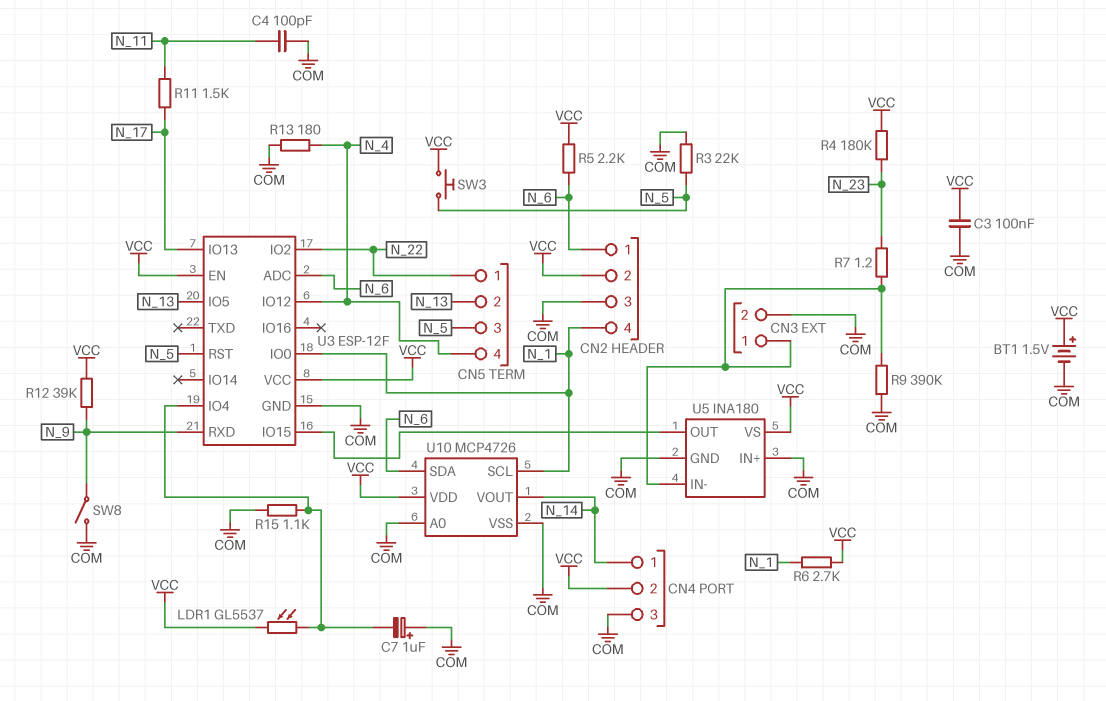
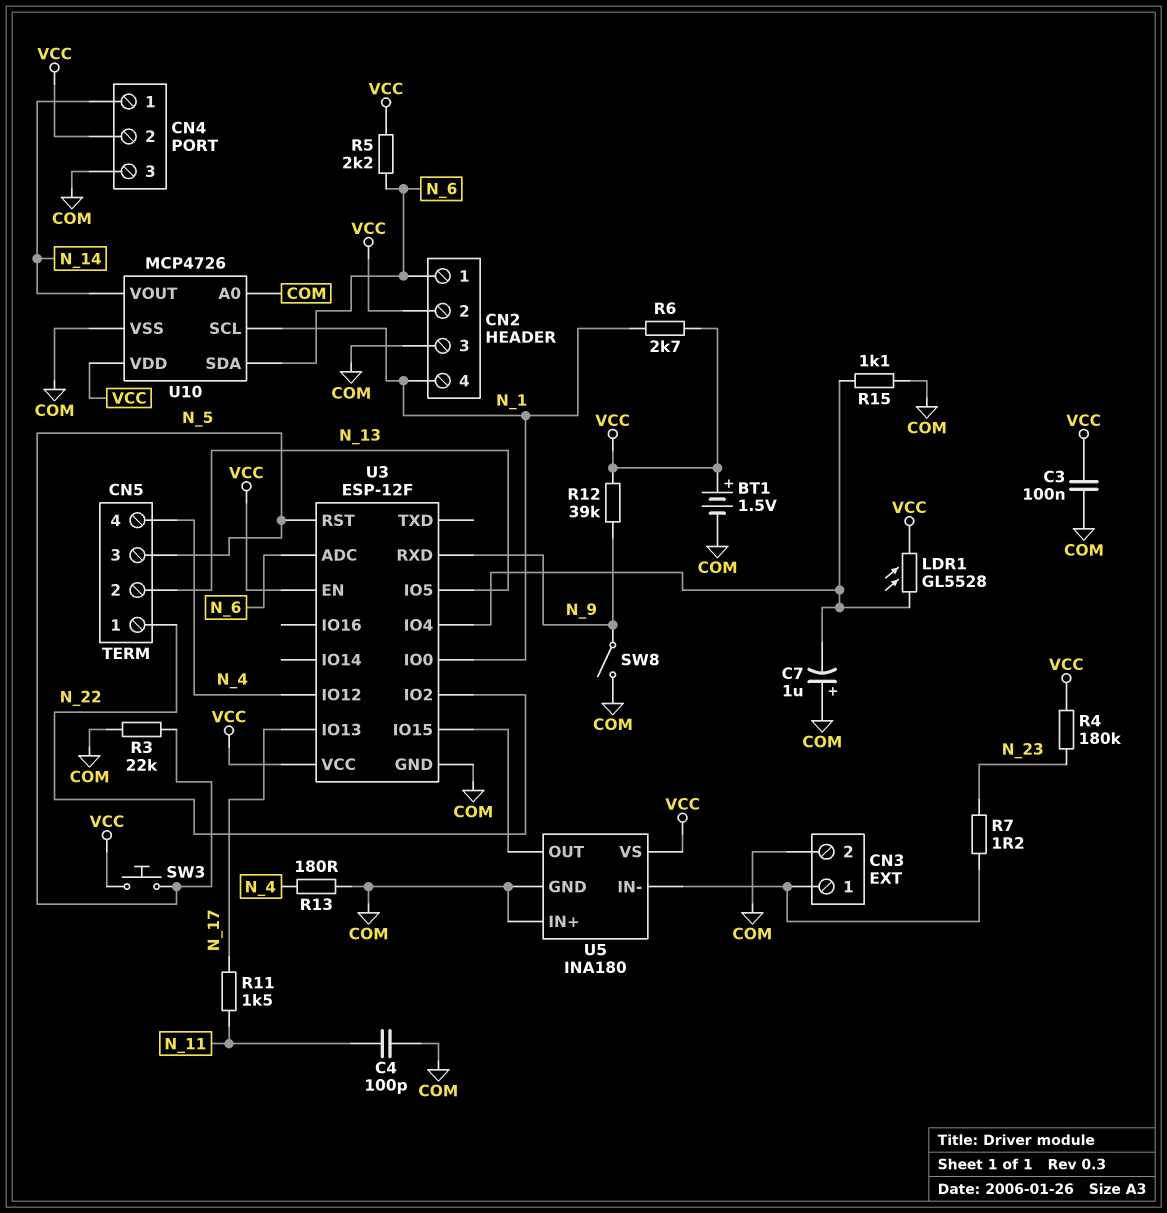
LDR1: GL5537 (U3/IO4, VCC) -> GL5528 (U3/IO4, VCC)
R9: 390k (CN3/1, COM) -> none

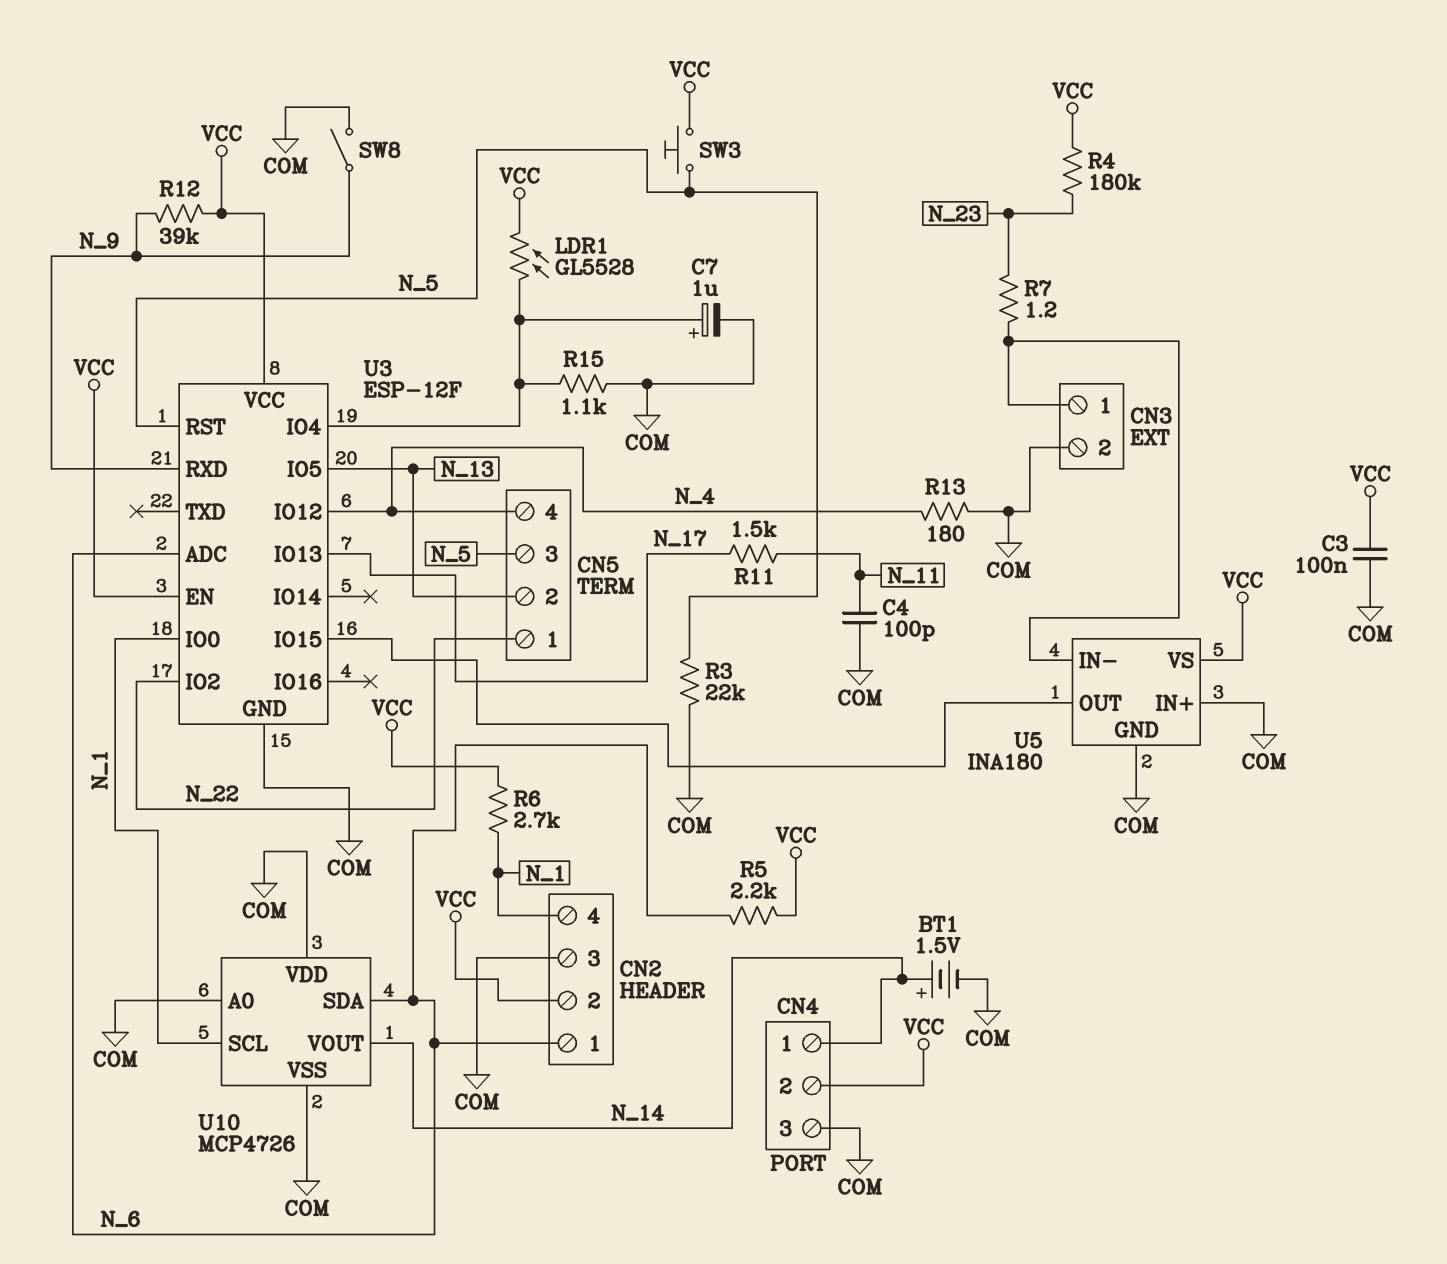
BT1: 1.5V (plus VCC, minus COM) -> 1.5V (plus N_14, minus COM)
C7: 1uF (plus COM, minus U3/IO4) -> 1uF (plus U3/IO4, minus COM)
U10 pin VDD: VCC -> COM

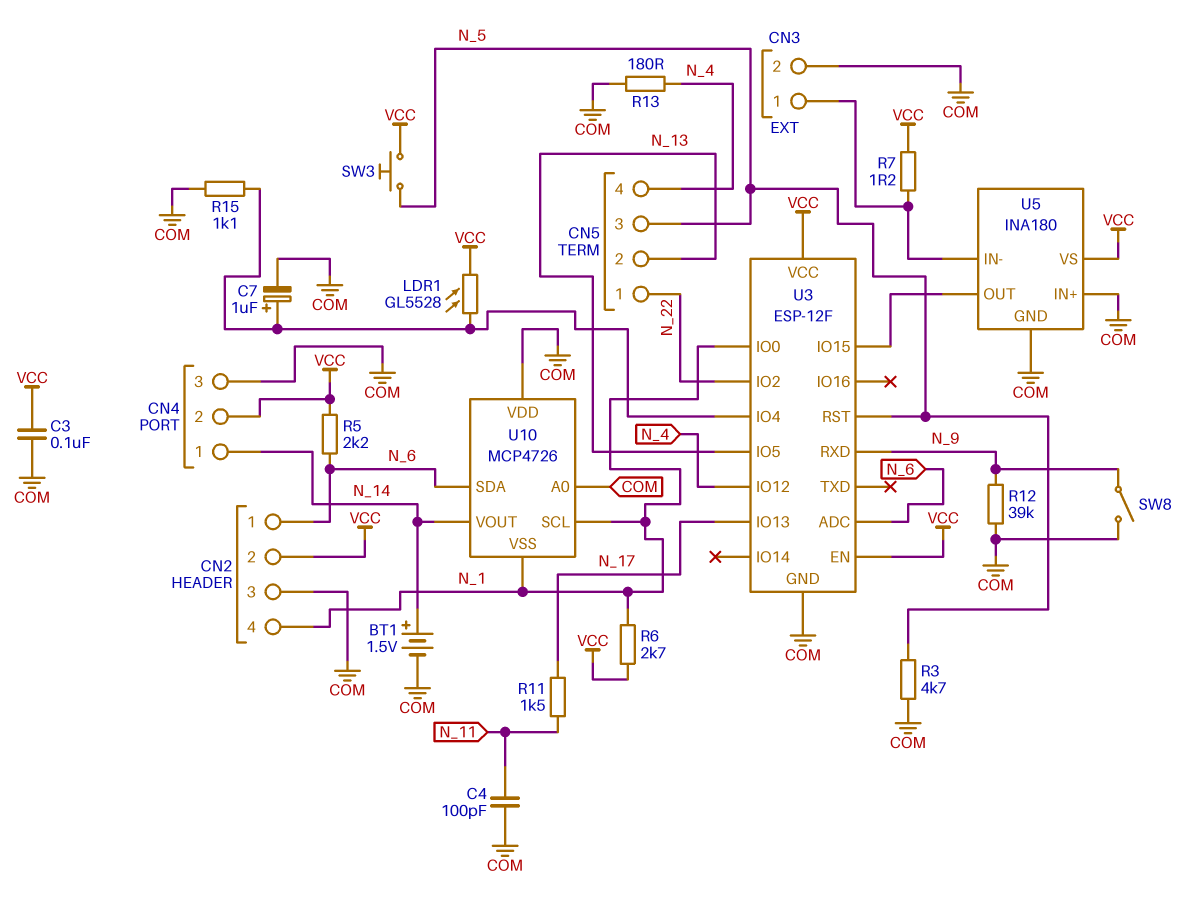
R3: 22k (COM, N_5) -> 4.7k (COM, N_5)
R4: 180k (N_23, VCC) -> none
R7: 1.2 (CN3/1, N_23) -> 1.2 (CN3/1, VCC)
R12: 39k (N_9, VCC) -> 39k (COM, N_9)
U10 pin VSS: COM -> N_1

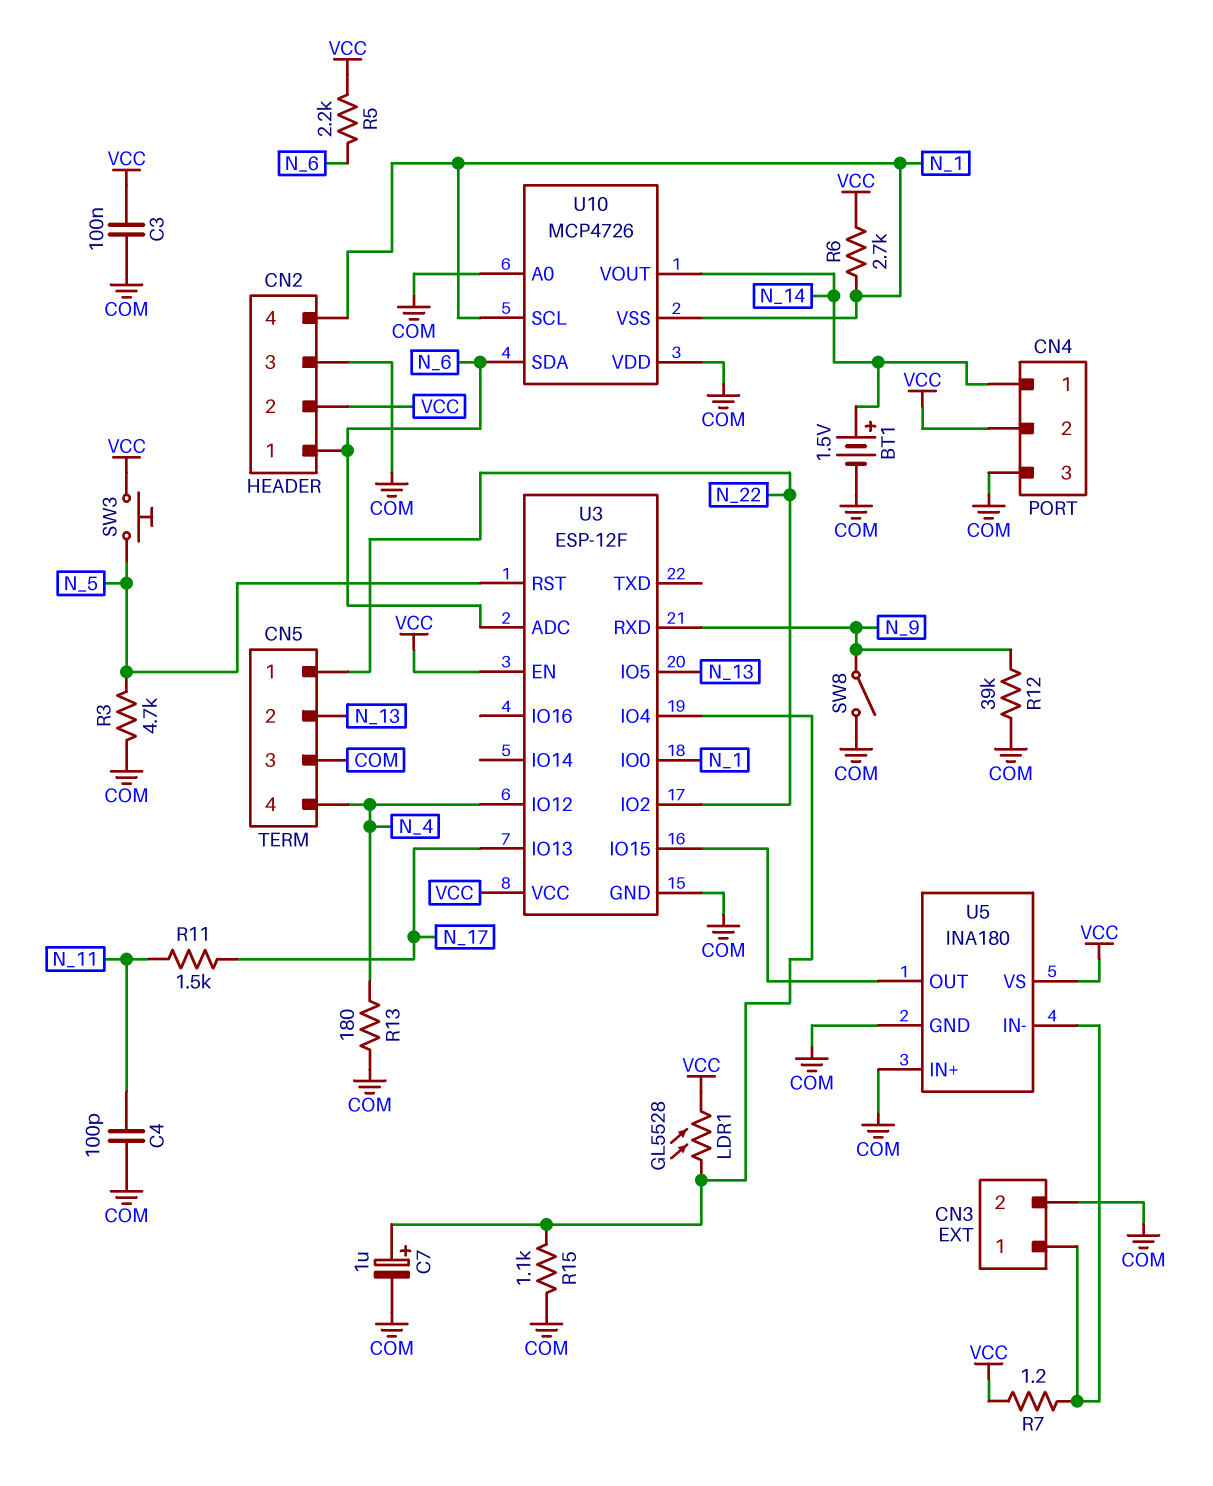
CN5 pin 3: N_5 -> COM

